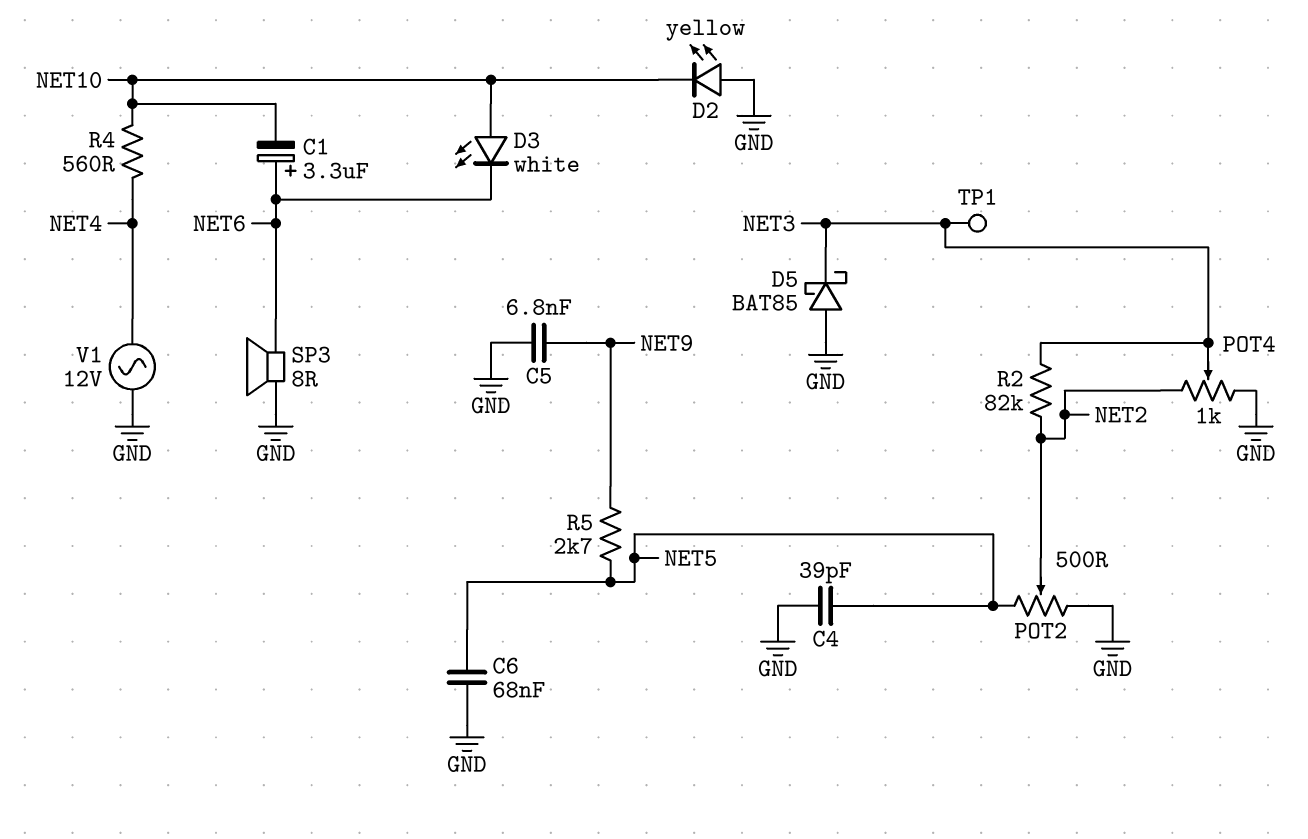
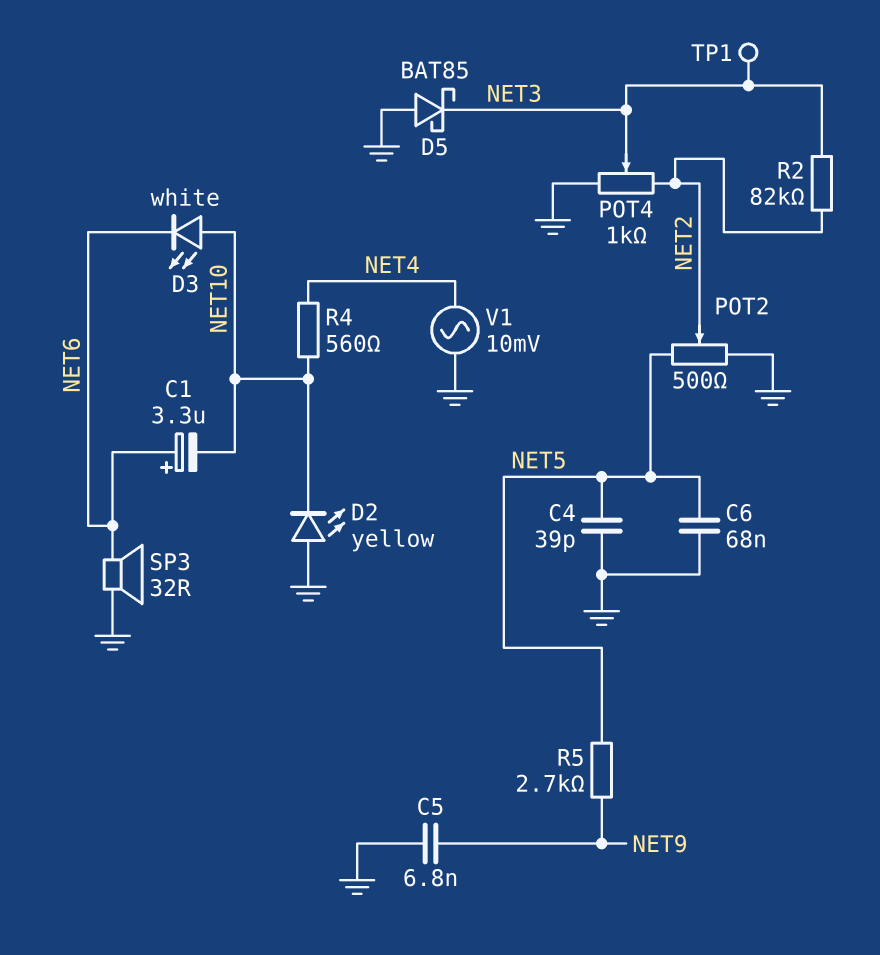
SP3: speaker 8R (GND, NET6) -> speaker 32R (GND, NET6)
V1: AC 12V (GND, NET4) -> AC 10mV (GND, NET4)

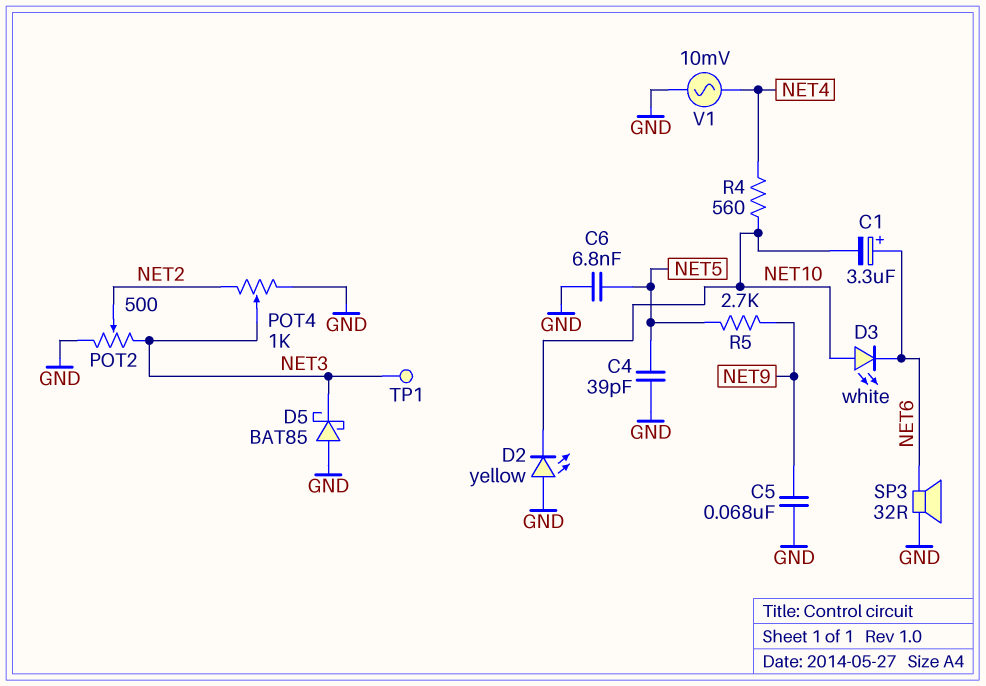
C5: 6.8nF (GND, NET9) -> 68nF (GND, NET9)
C6: 68nF (GND, NET5) -> 6.8nF (GND, NET5)
POT2: 500 (GND, NET5, wiper NET2) -> 500 (GND, NET3, wiper NET2)
R2: 82k (NET2, NET3) -> none

